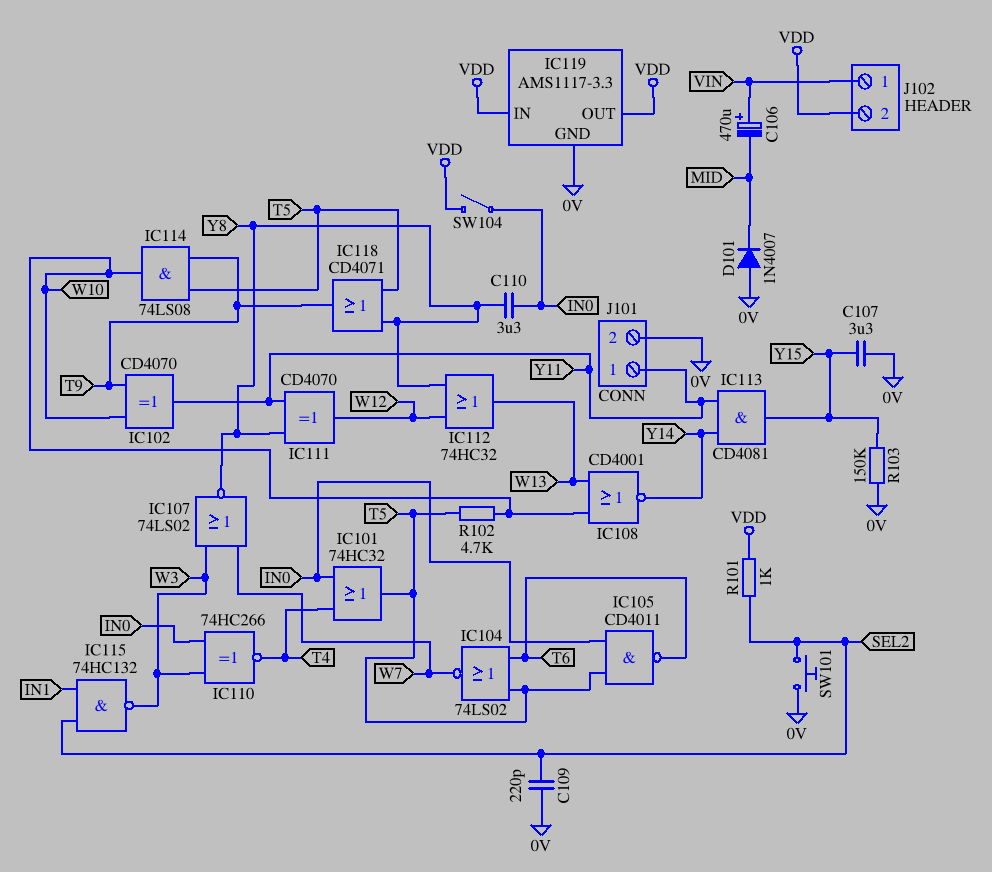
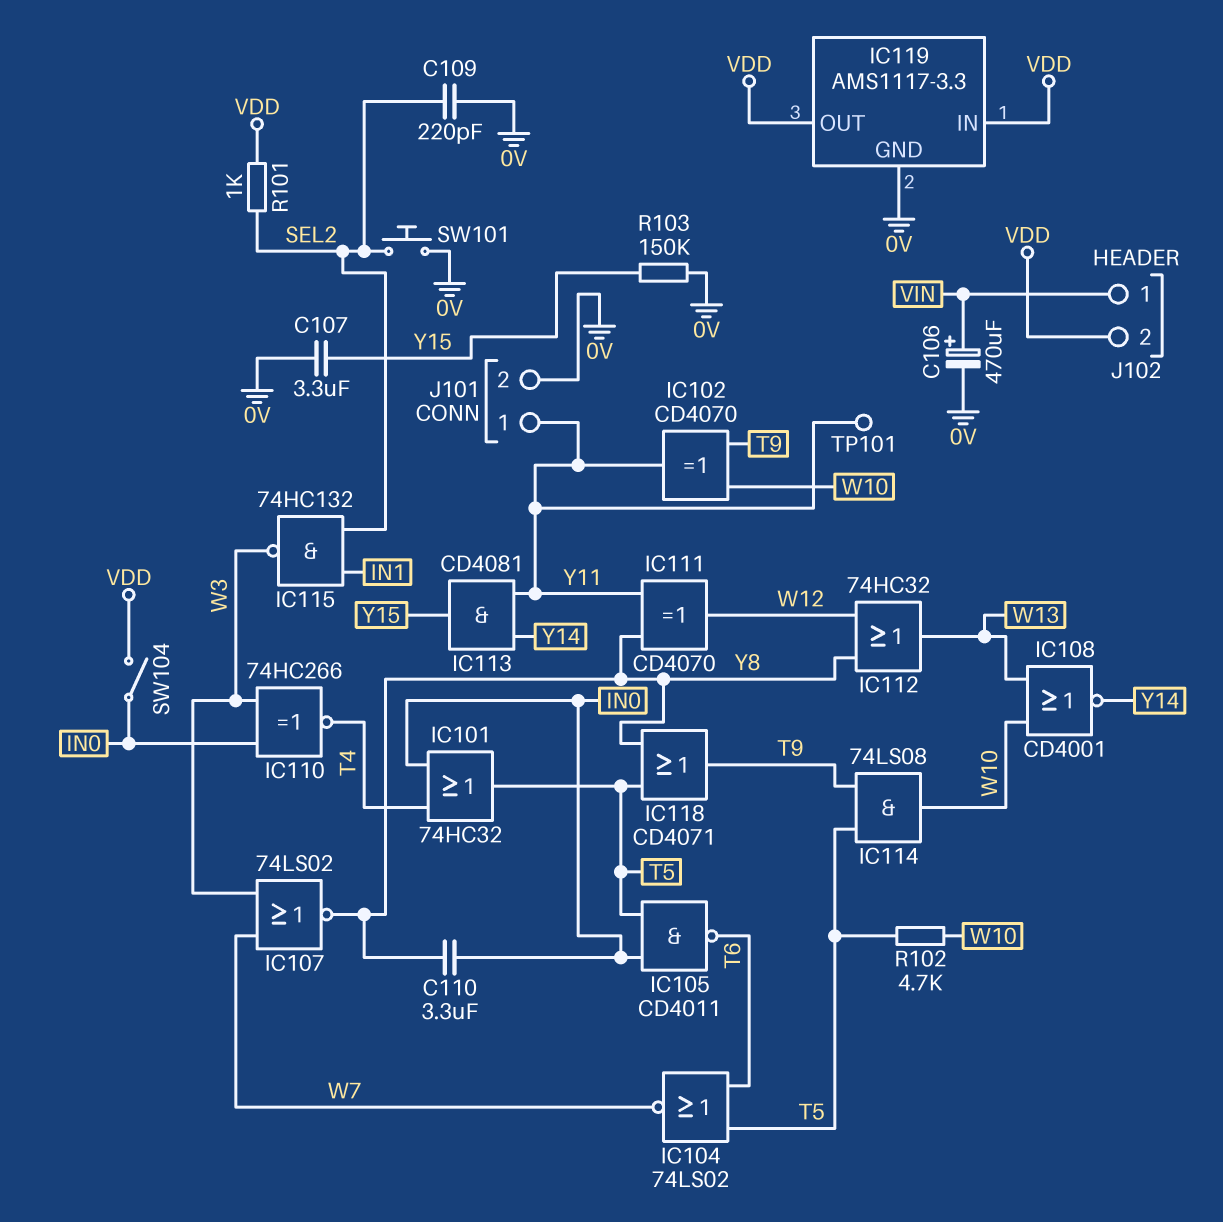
C106: 470uF (plus VIN, minus MID) -> 470uF (plus VIN, minus 0V)
D101: diode 1N4007 (A 0V, K MID) -> none
TP101: none -> test point (Y11)

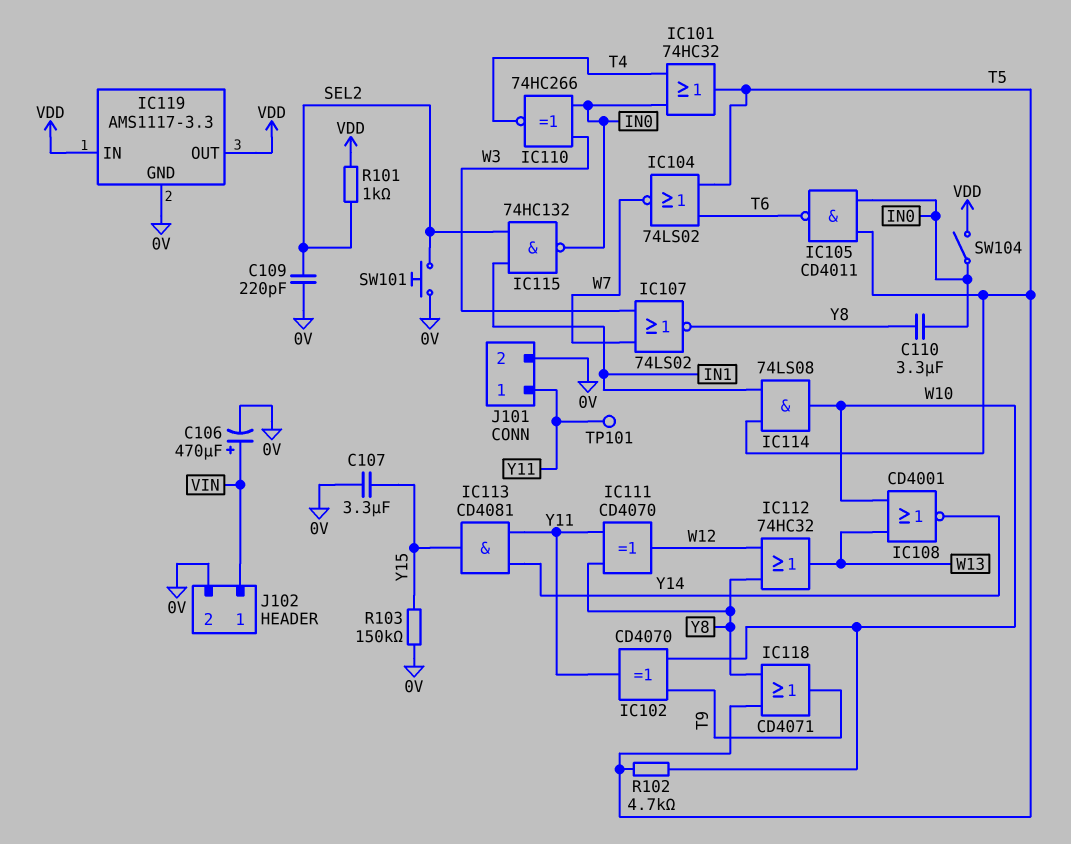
IC114: AND 74LS08 (in T5, in T9, out W10) -> AND 74LS08 (in IN1, in T5, out W10)
IC115: NAND 74HC132 (in IN1, in SEL2, out W3) -> NAND 74HC132 (in IN1, in SEL2, out IN0)
J102 pin 2: VDD -> 0V

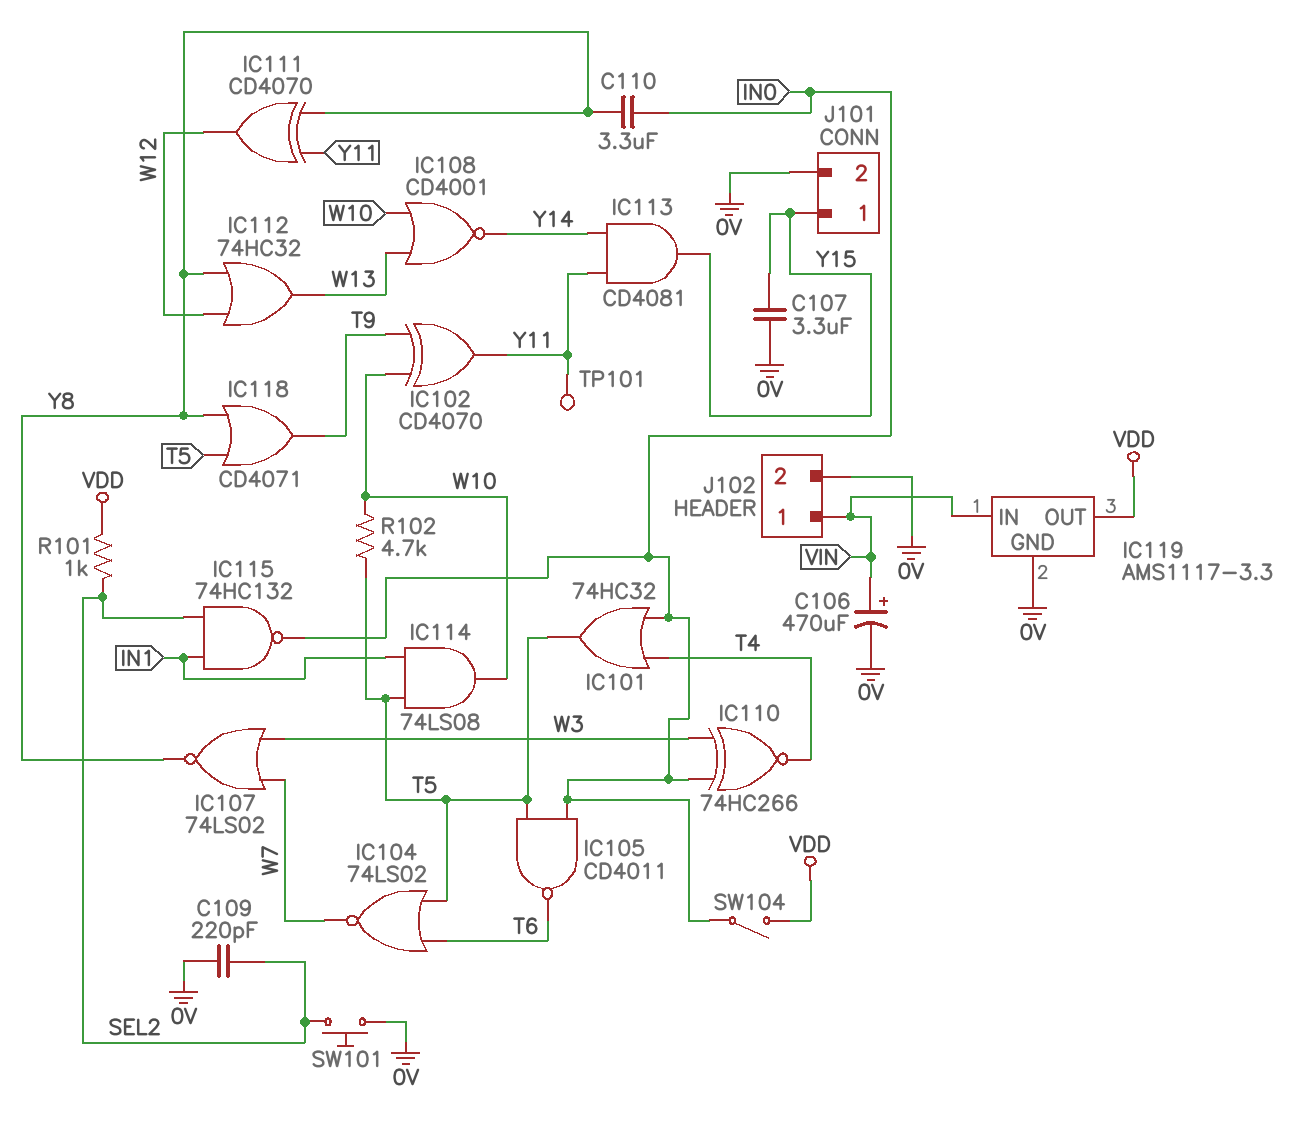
IC119 pin IN: VDD -> VIN
J101 pin 1: Y11 -> Y15
R103: 150k (0V, Y15) -> none

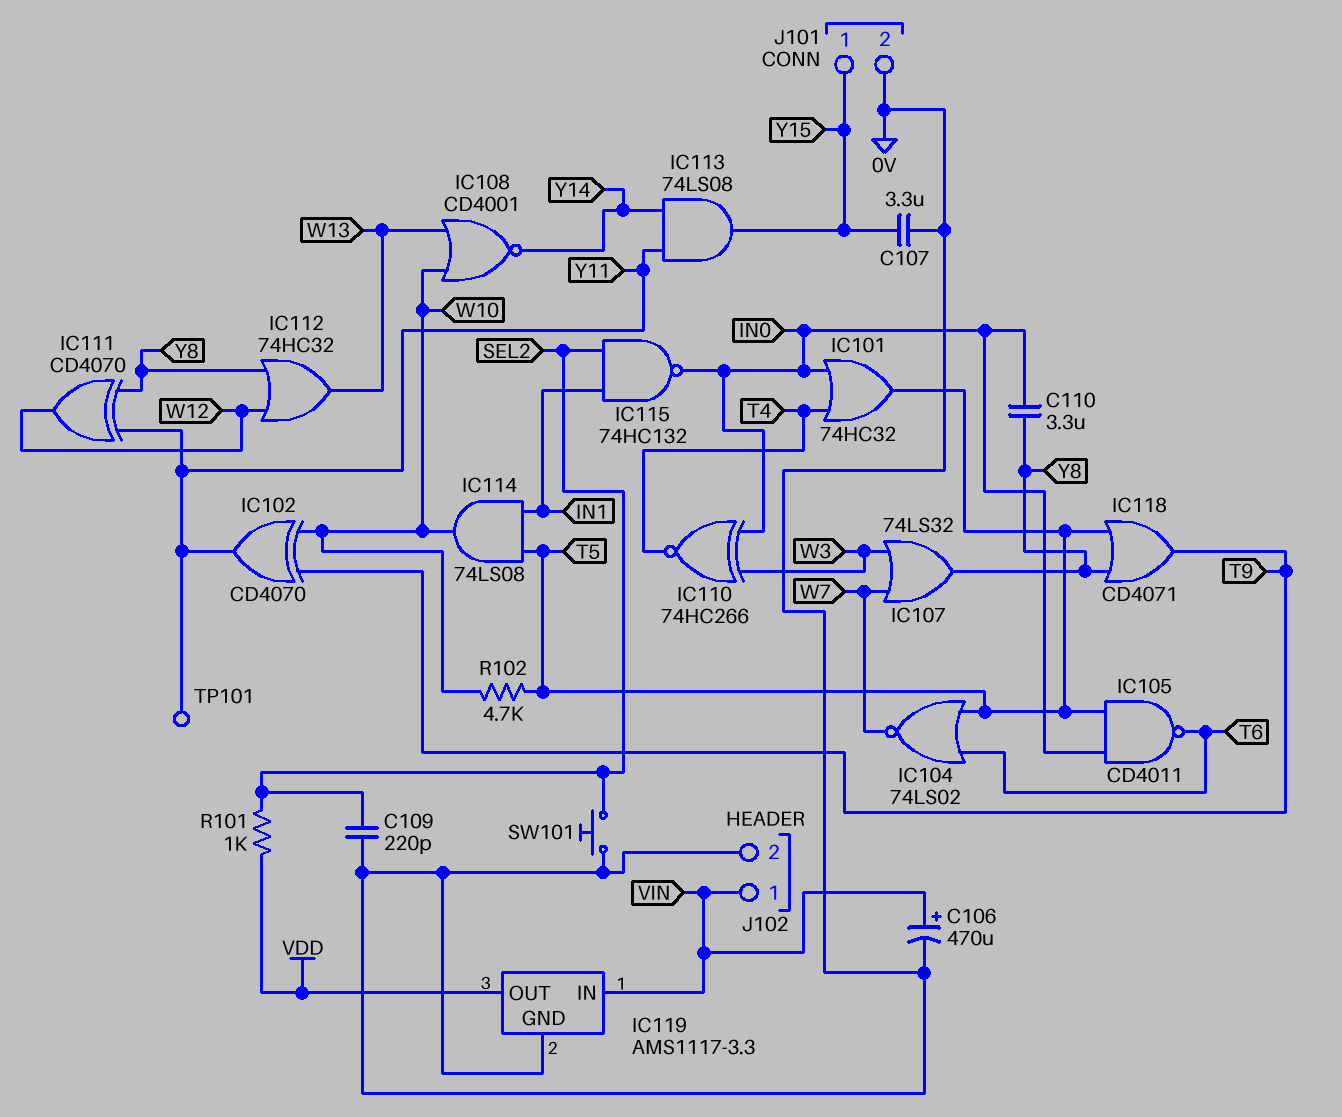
IC107: NOR 74LS02 (in W3, in W7, out Y8) -> OR 74LS32 (in W3, in W7, out Y8)
IC113: AND CD4081 (in Y11, in Y14, out Y15) -> AND 74LS08 (in Y11, in Y14, out Y15)
SW104: switch (IN0, VDD) -> none

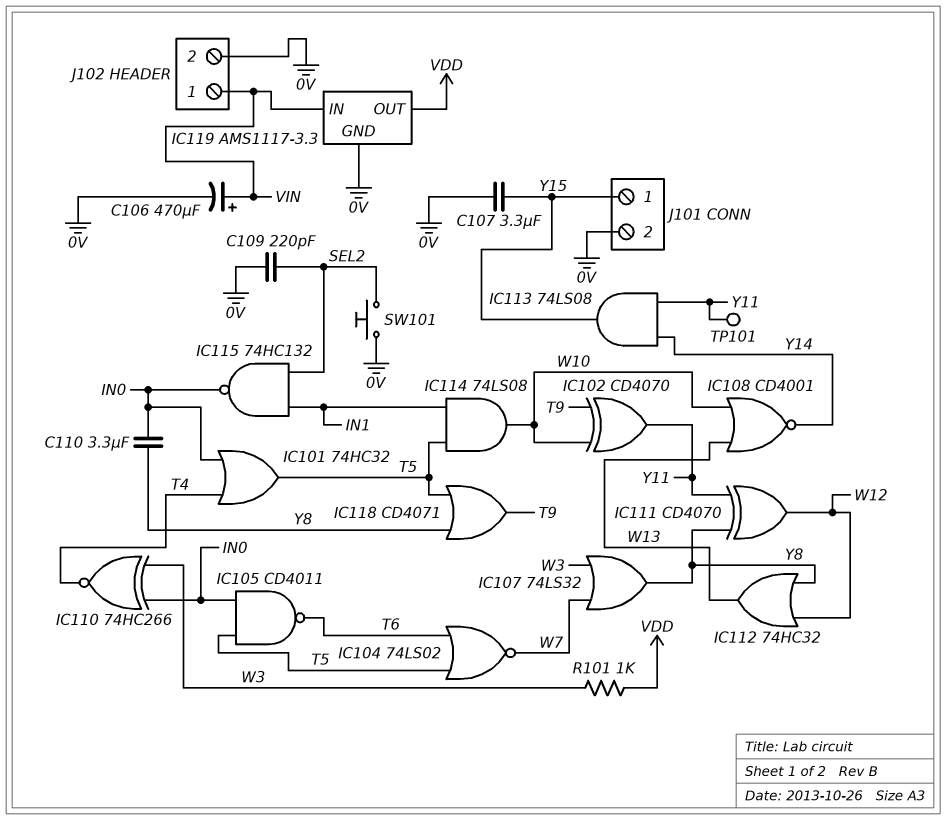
R101: 1k (SEL2, VDD) -> 1k (VDD, W3)
R102: 4.7k (T5, W10) -> none

